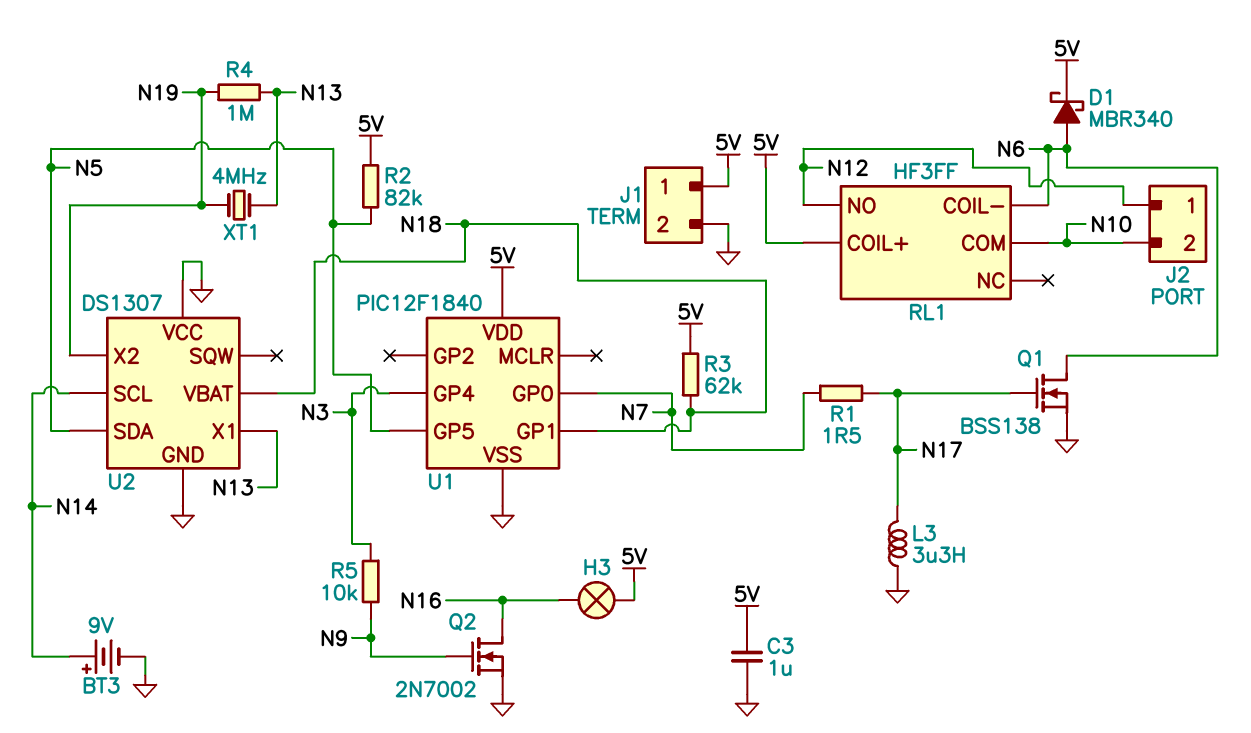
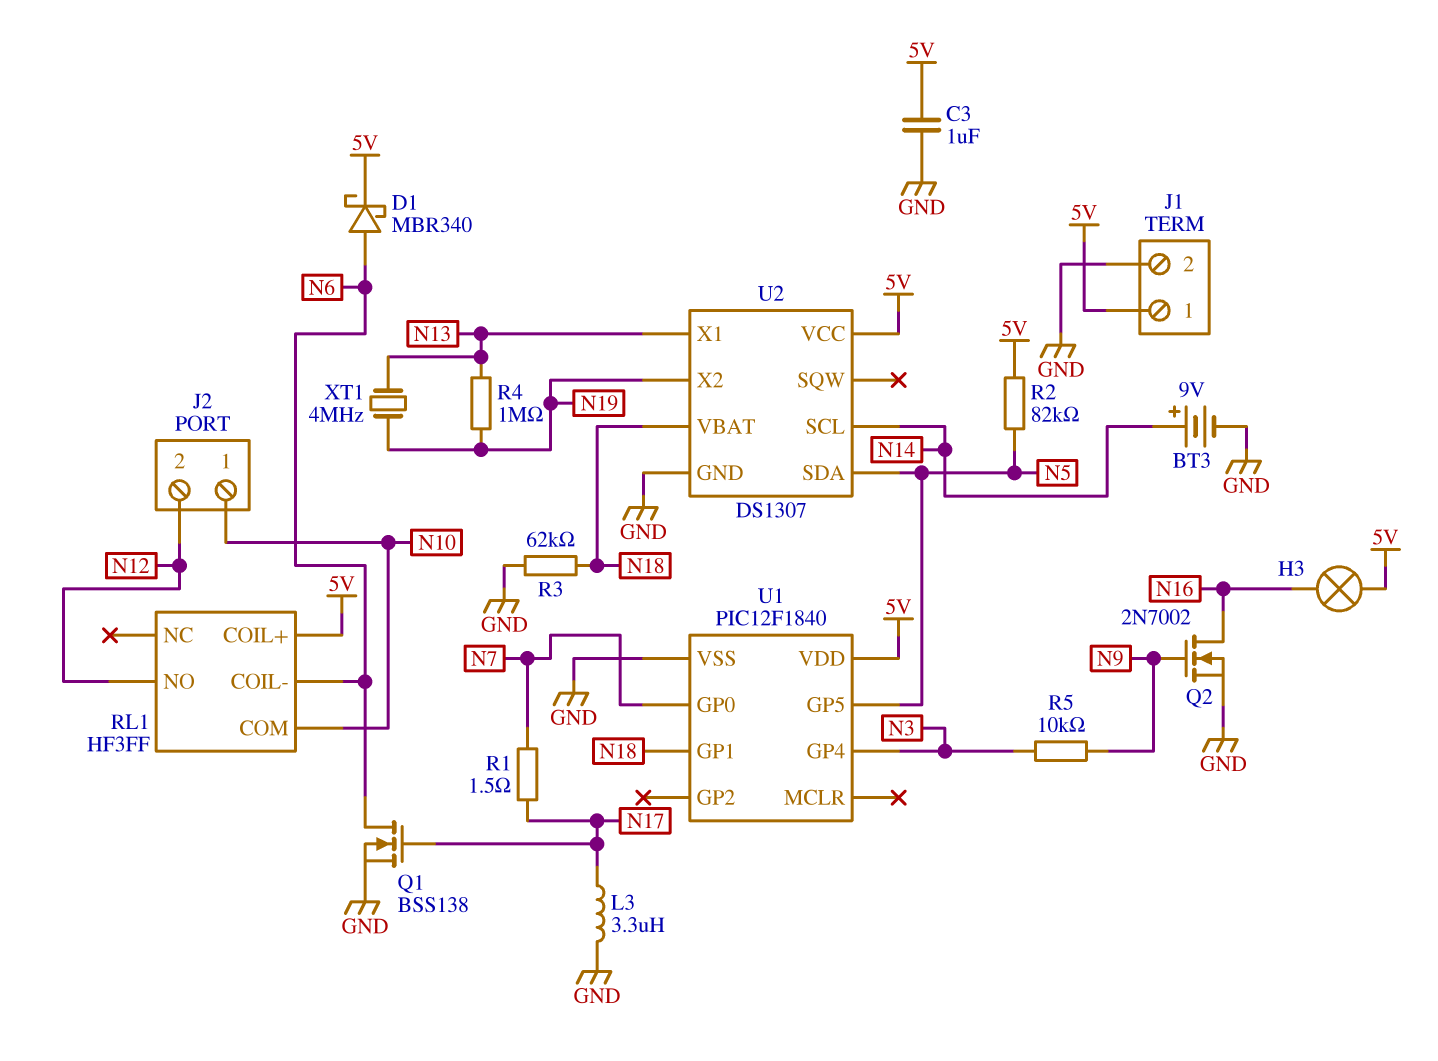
J2 pin 1: N12 -> N10
J2 pin 2: N10 -> N12
R3: 62k (5V, N18) -> 62k (GND, N18)
U2 pin VCC: GND -> 5V

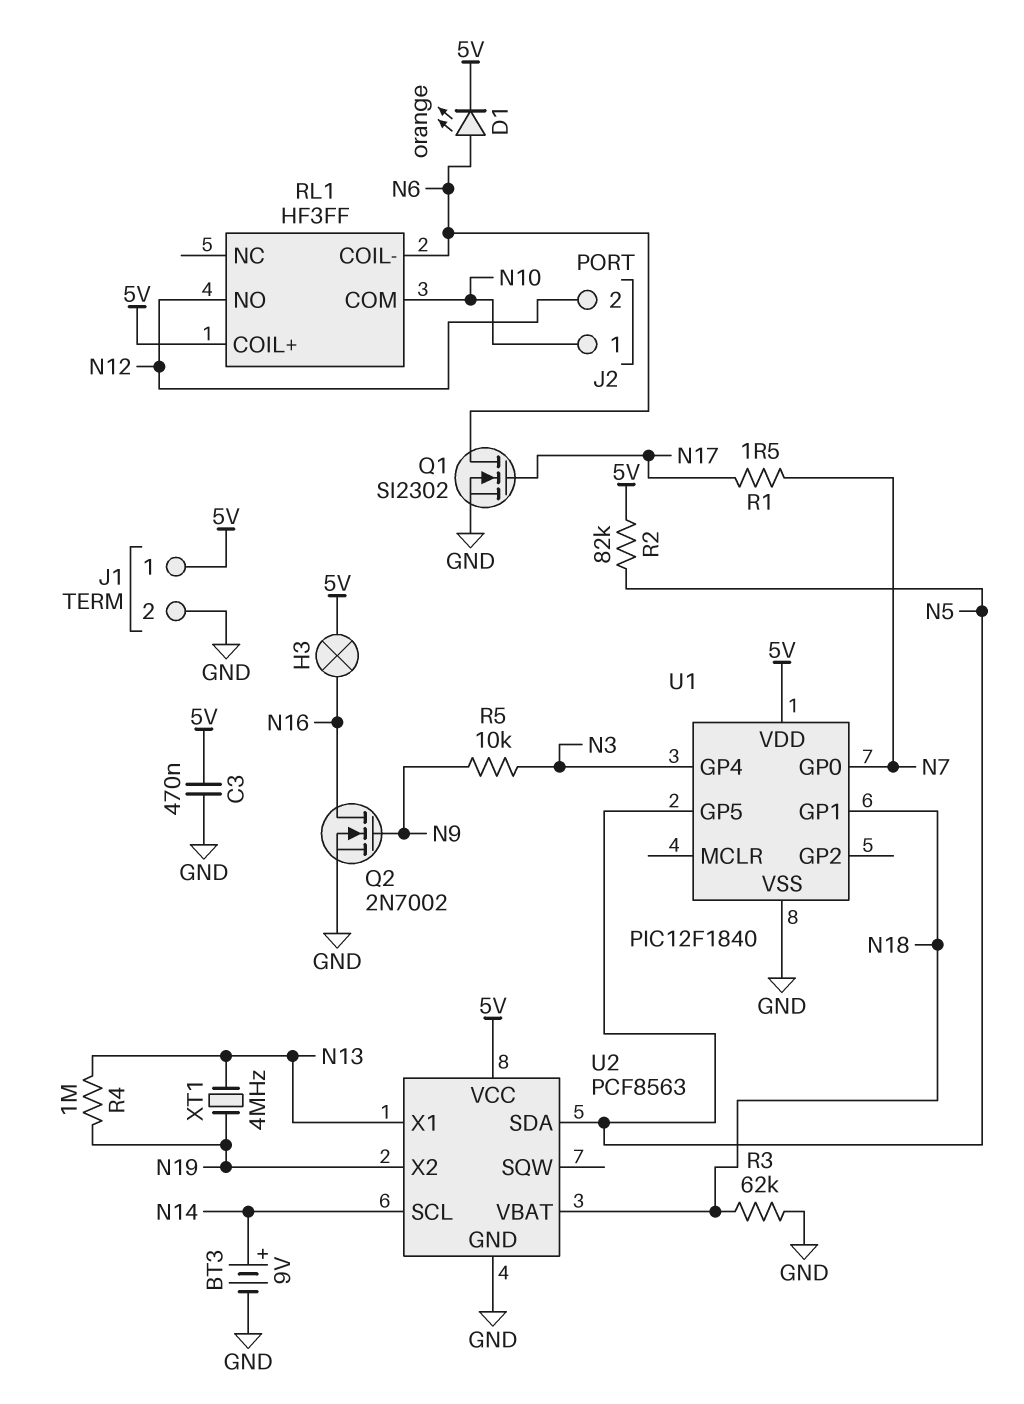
C3: 1uF (5V, GND) -> 470nF (5V, GND)
D1: schottky MBR340 (A N6, K 5V) -> LED orange (A N6, K 5V)
L3: 3.3uH (GND, N17) -> none
Q1: NMOS BSS138 (G N17, D N6, S GND) -> NMOS SI2302 (G N17, D N6, S GND)
U2: DS1307 -> PCF8563

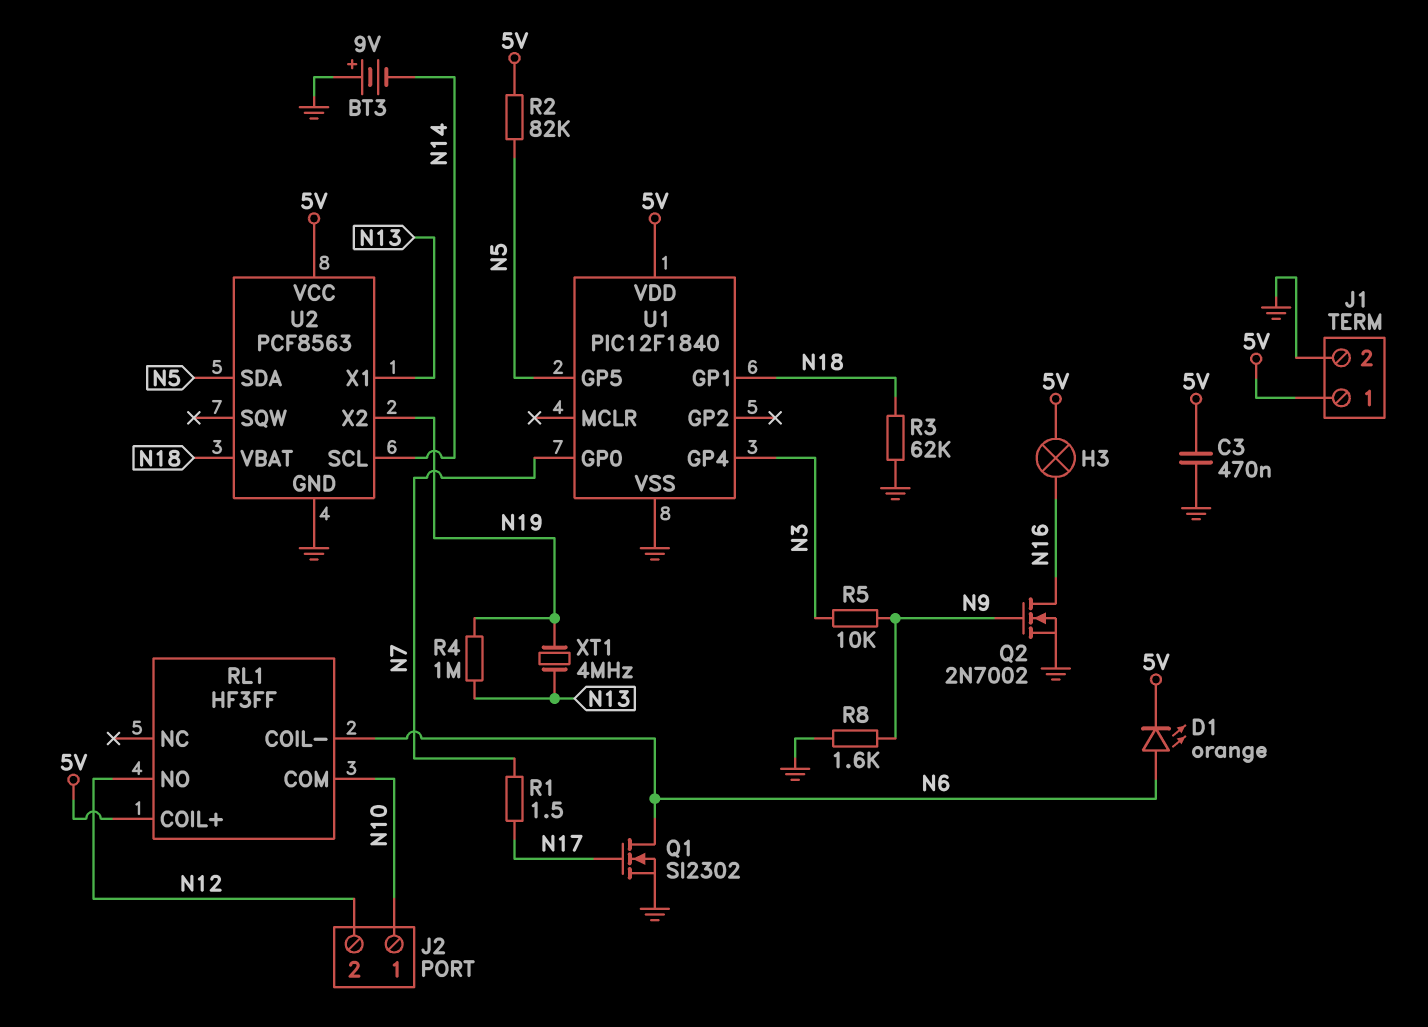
BT3: 9V (plus N14, minus GND) -> 9V (plus GND, minus N14)
R8: none -> 1.6k (GND, N9)

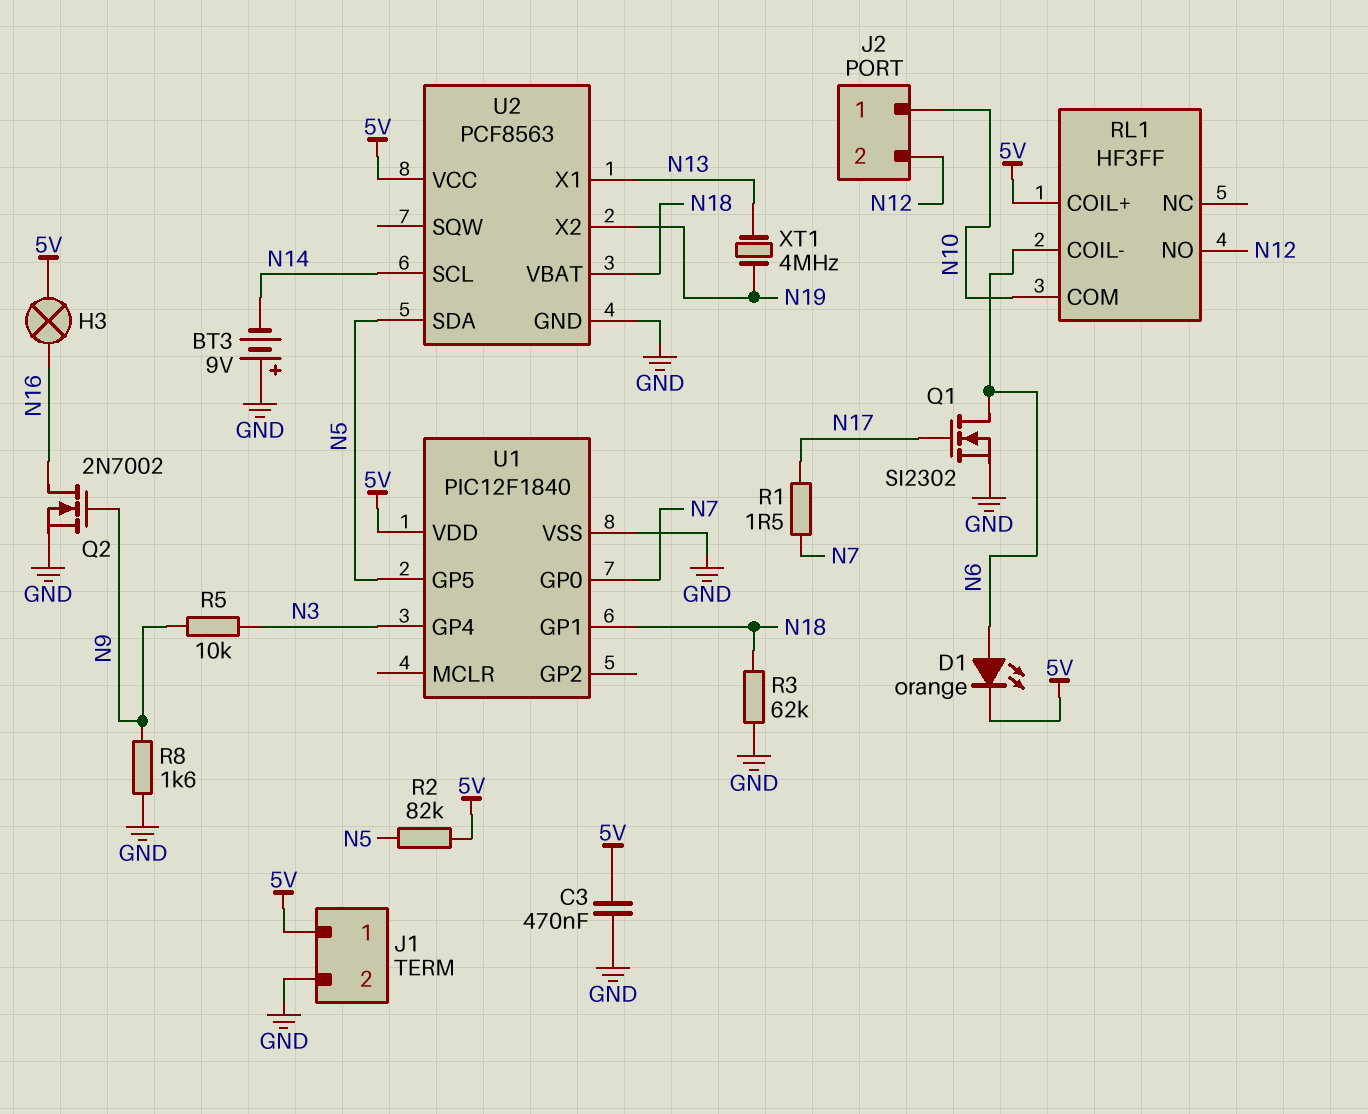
R4: 1M (N13, N19) -> none

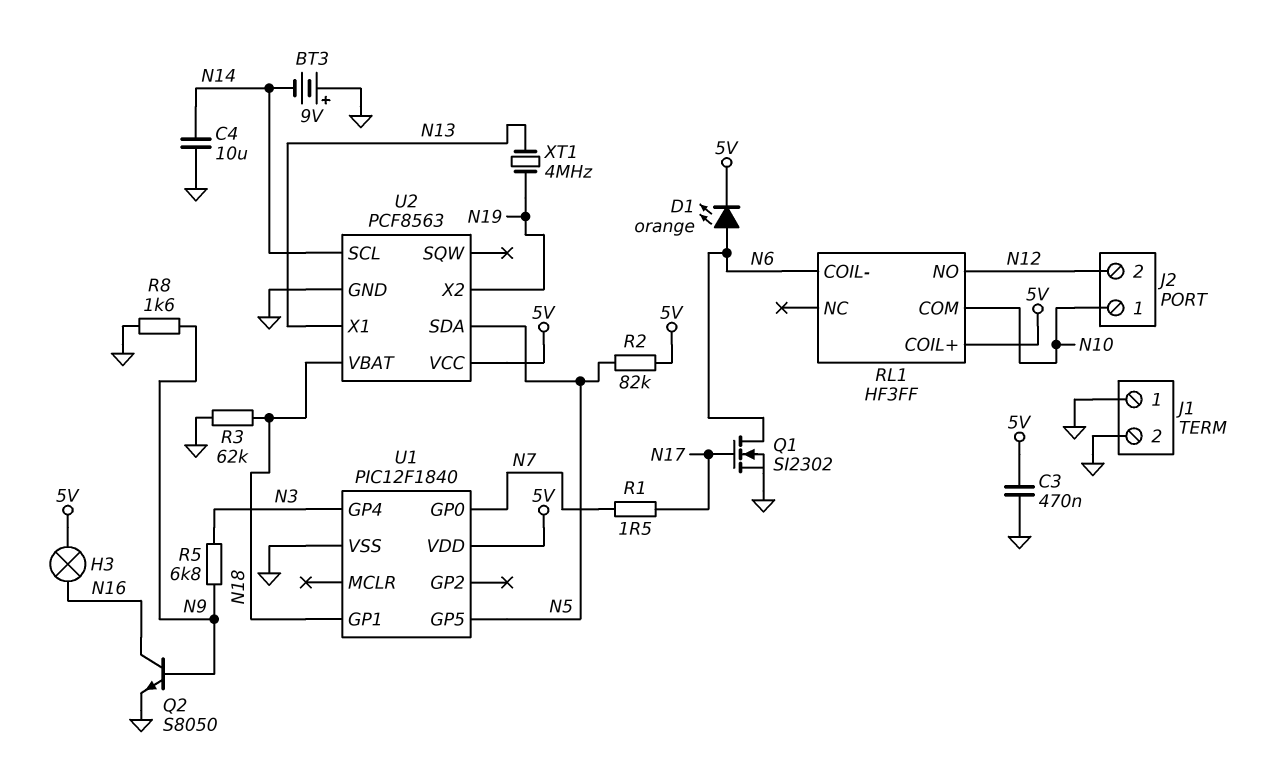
C4: none -> 10uF (GND, N14)
J1 pin 1: 5V -> GND
Q2: NMOS 2N7002 (G N9, D N16, S GND) -> NPN S8050 (B N9, C N16, E GND)
R5: 10k (N3, N9) -> 6.8k (N3, N9)

